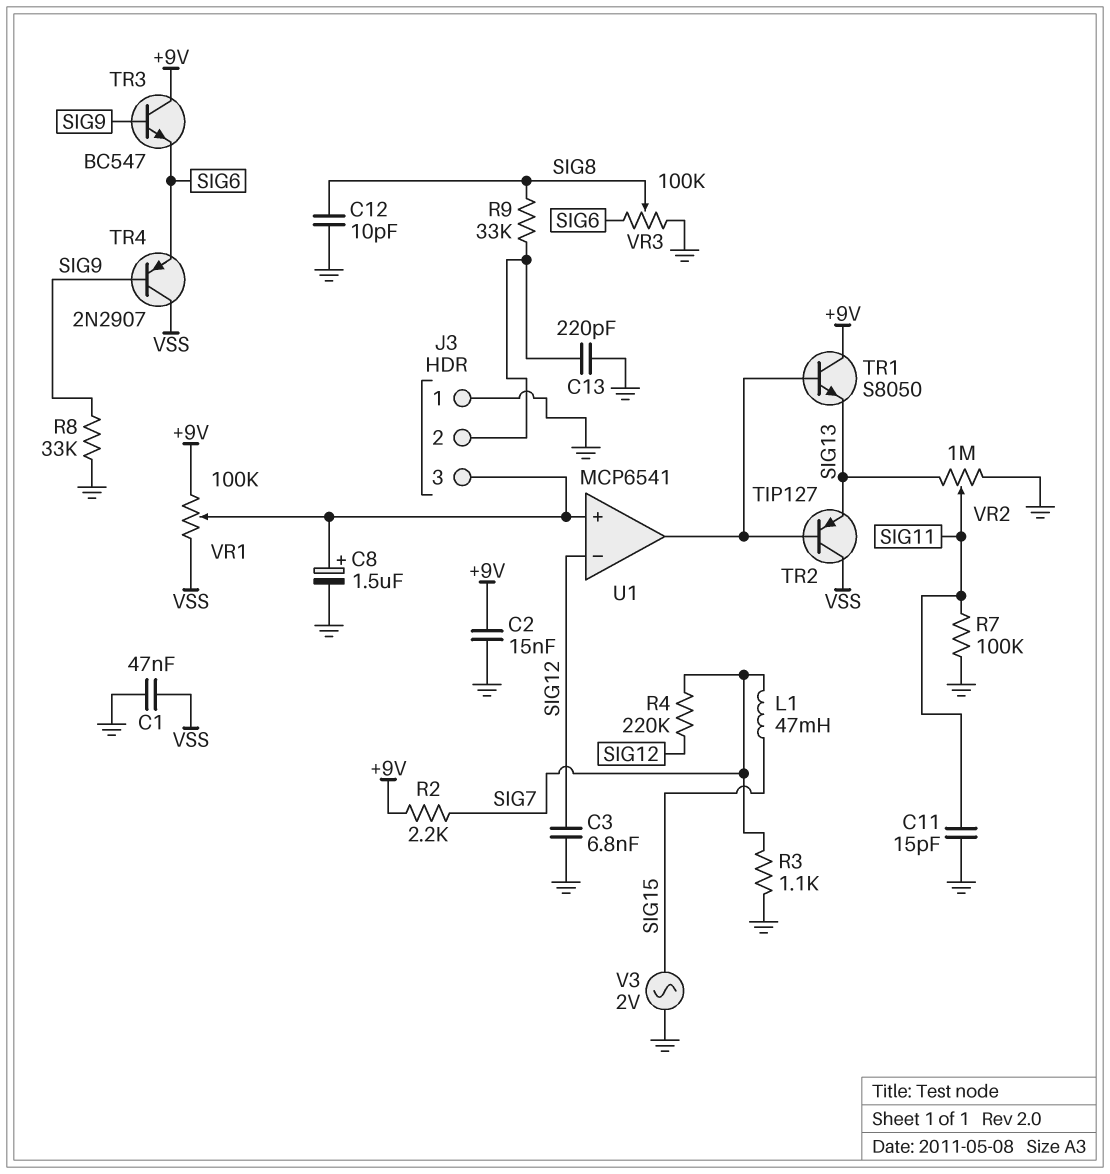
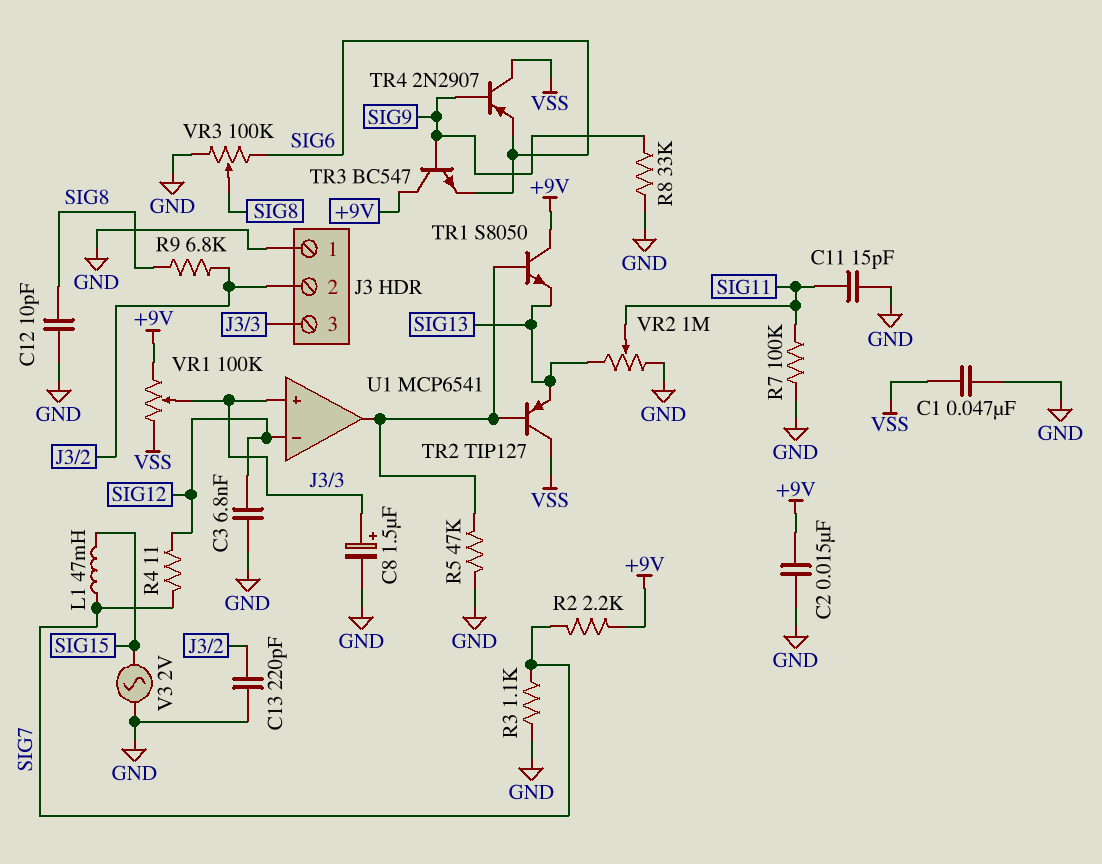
R4: 220k (SIG7, SIG12) -> 11 (SIG7, SIG12)
R5: none -> 47k (GND, U1/out)
R9: 33k (J3/2, SIG8) -> 6.8k (J3/2, SIG8)

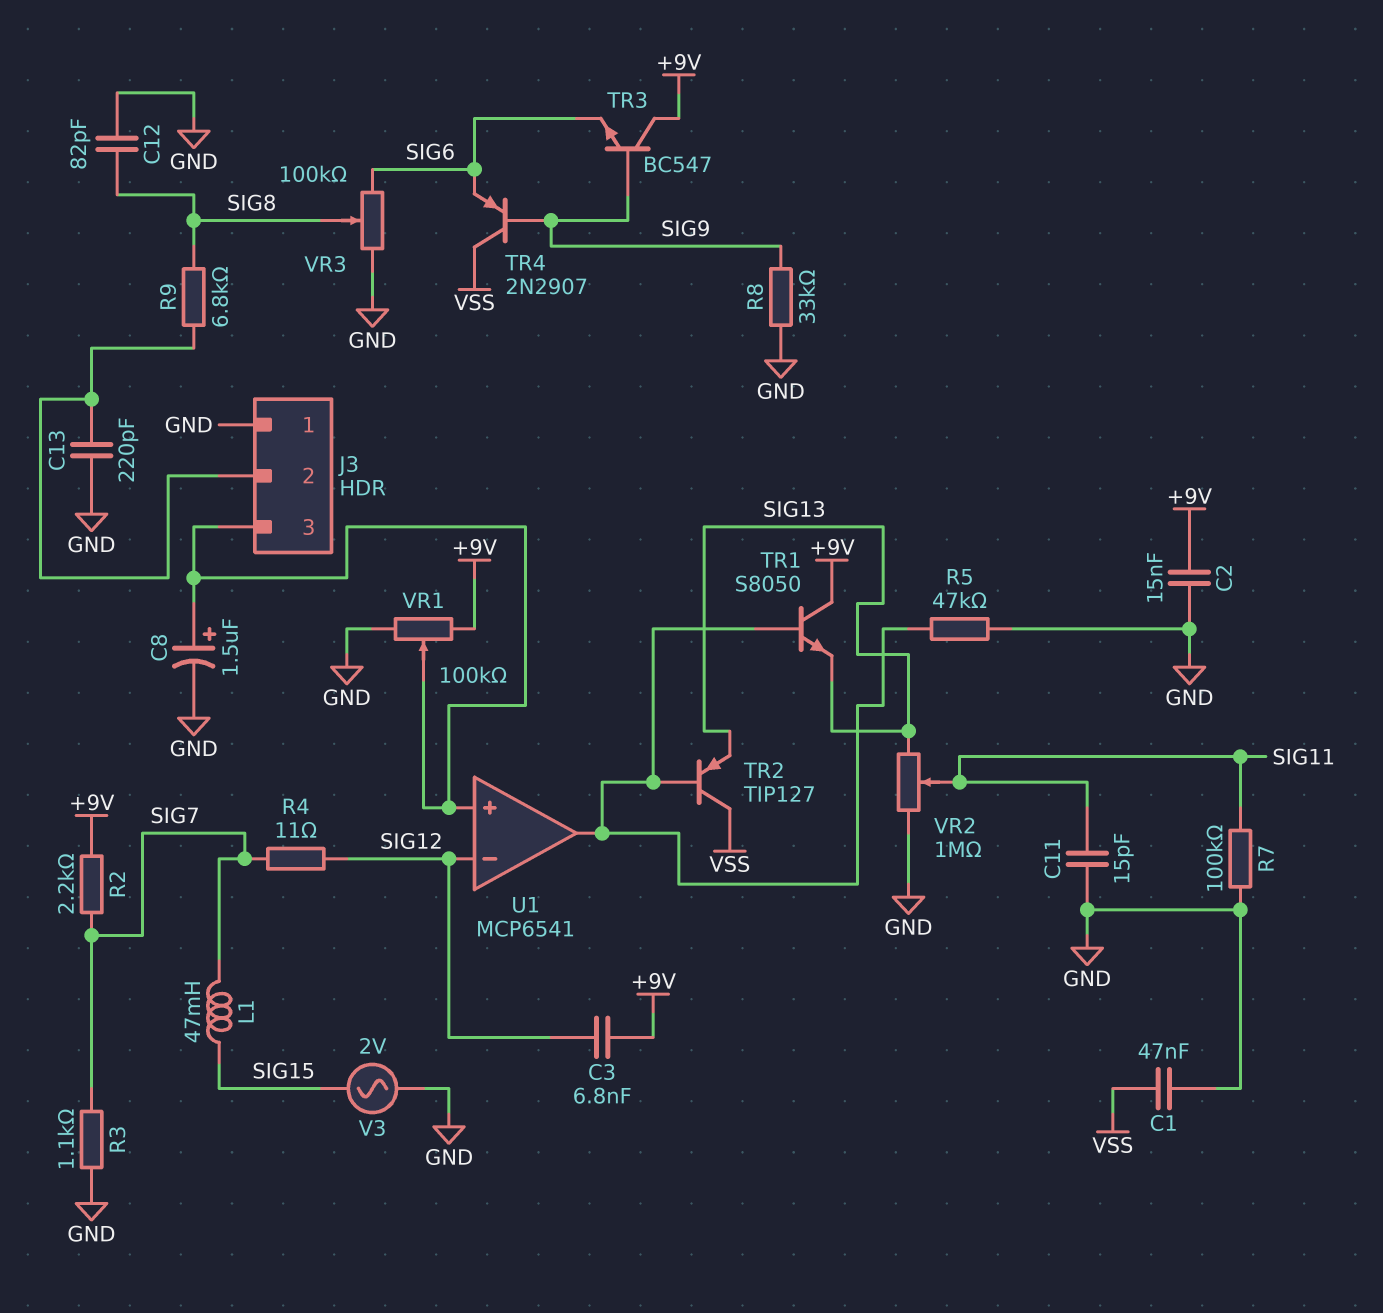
C3: 6.8nF (GND, SIG12) -> 6.8nF (+9V, SIG12)
C12: 10pF (GND, SIG8) -> 82pF (GND, SIG8)
VR1: 100k (+9V, VSS, wiper J3/3) -> 100k (+9V, GND, wiper J3/3)

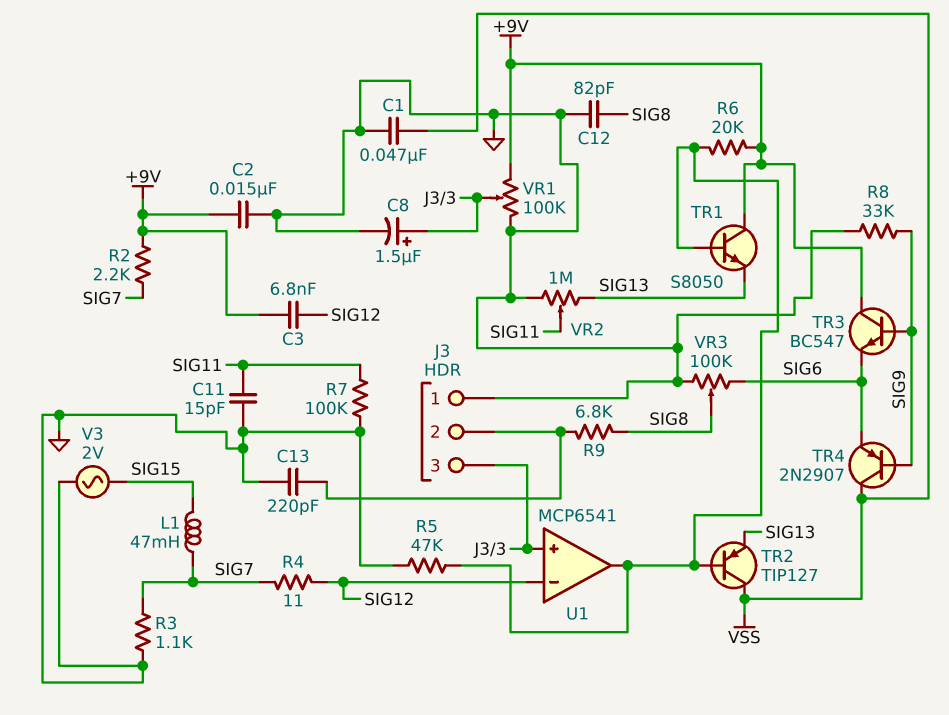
R6: none -> 20k (+9V, U1/out)

